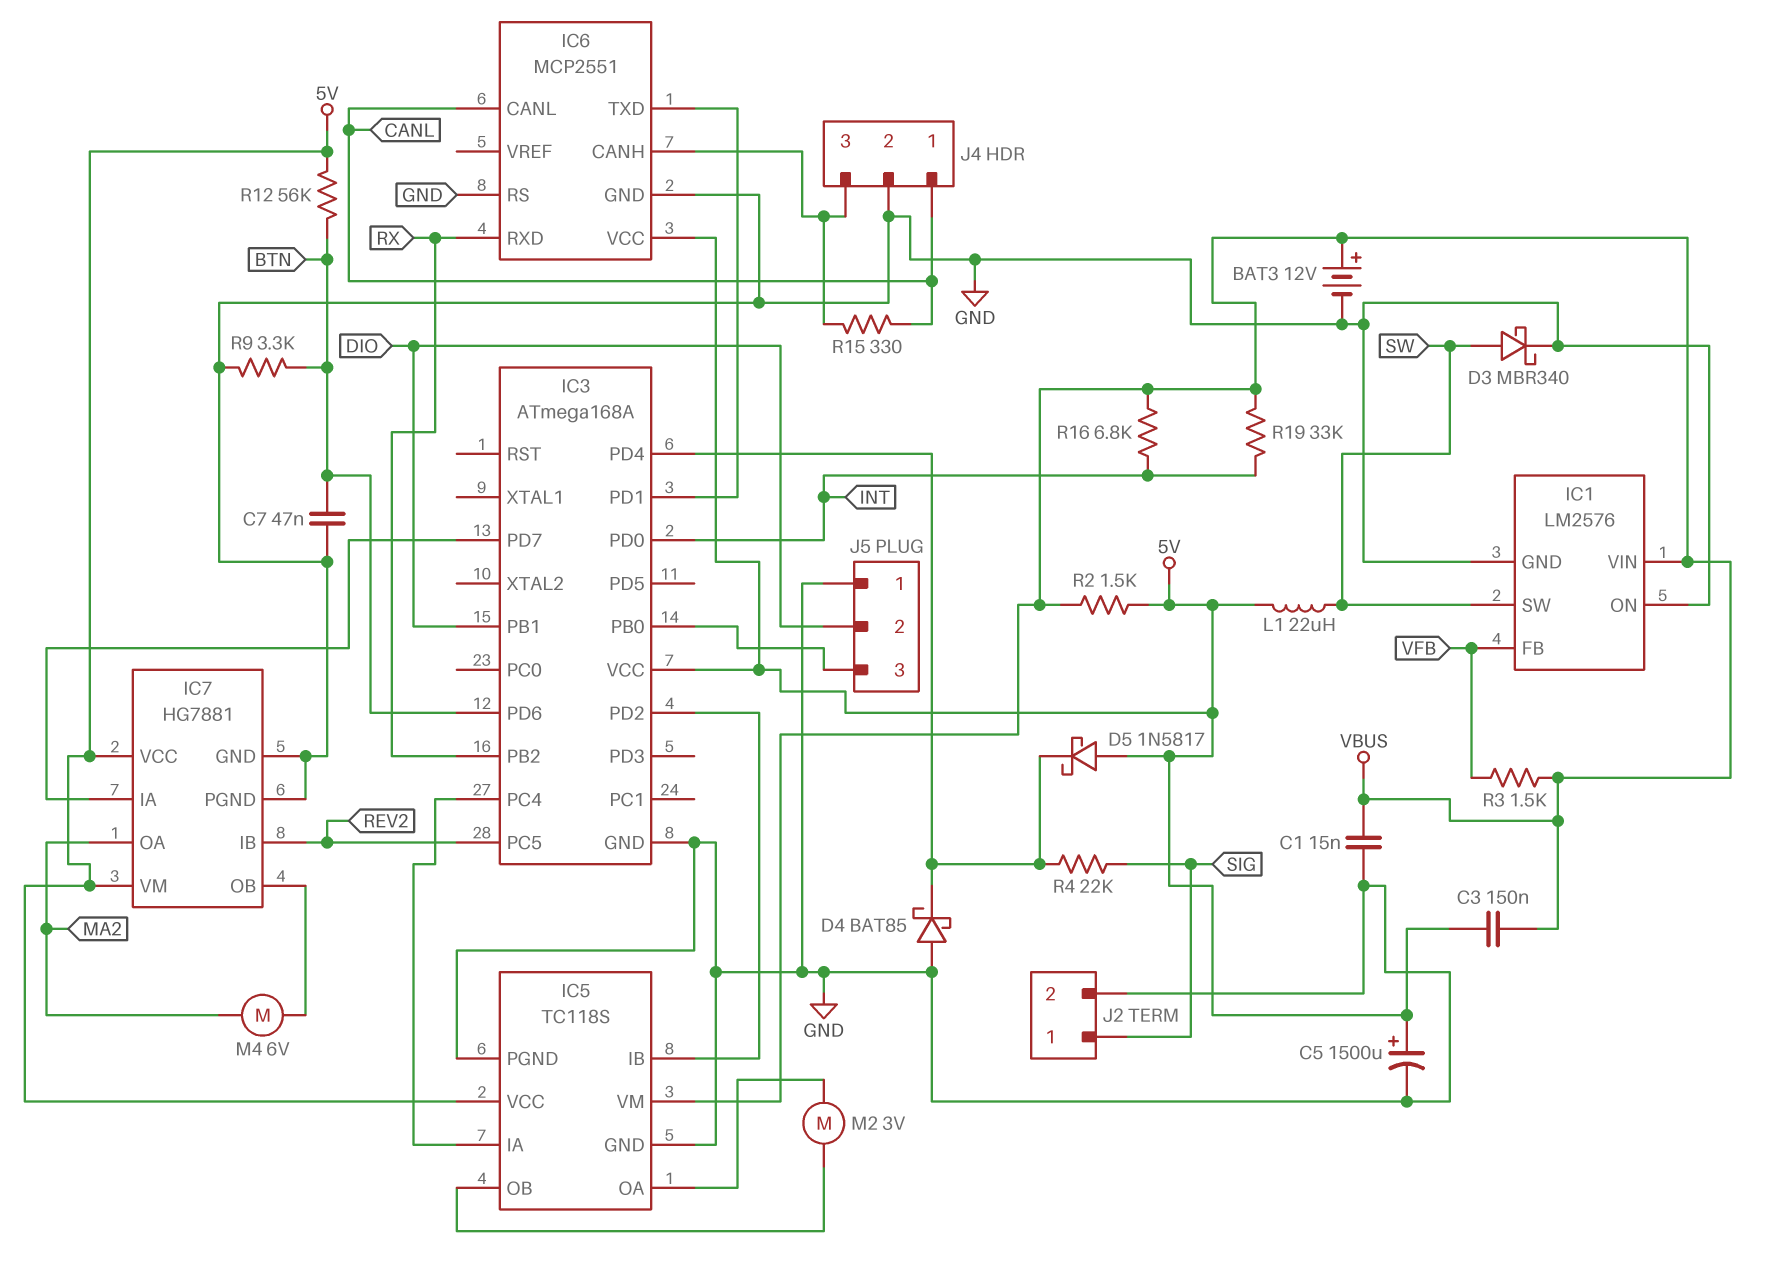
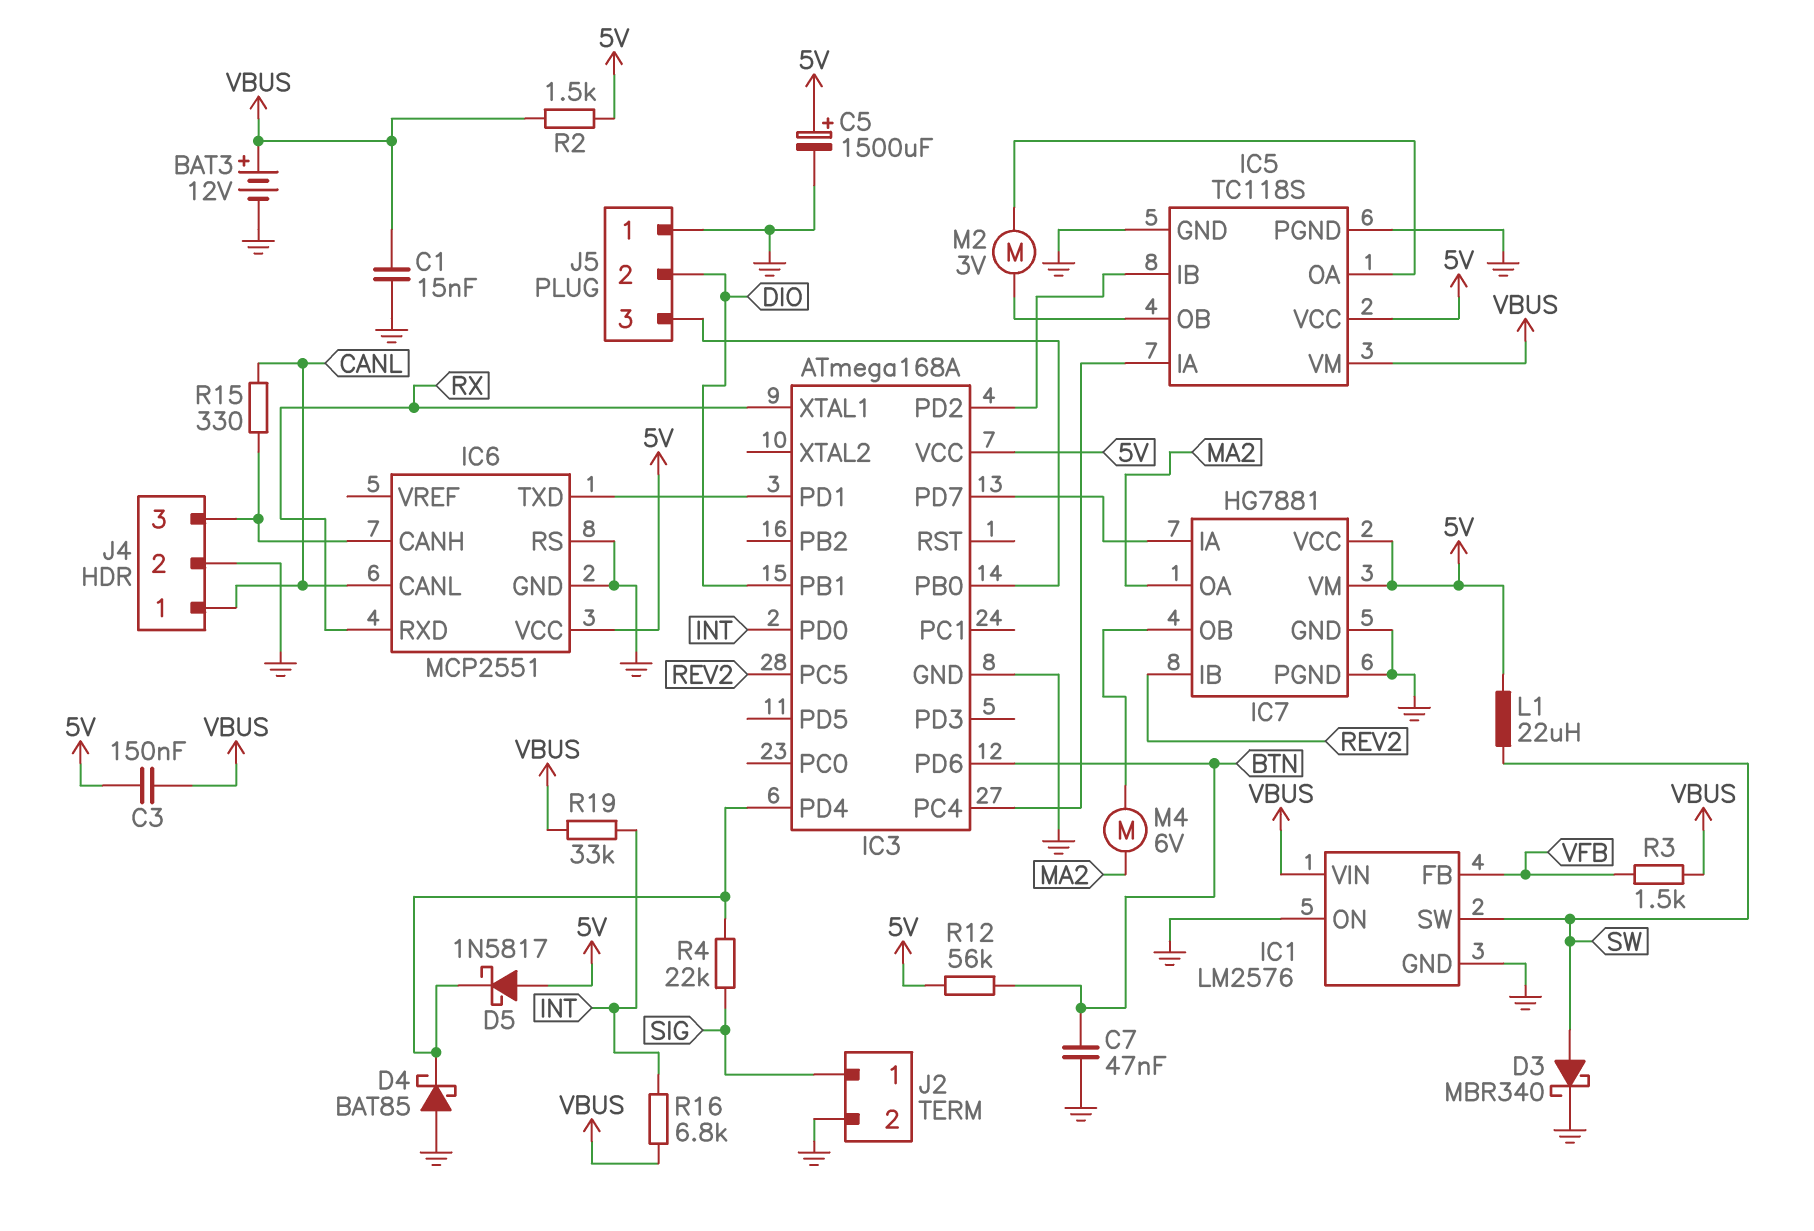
IC3 pin PB2: RX -> none
IC3 pin XTAL1: none -> RX
R9: 3.3k (BTN, GND) -> none

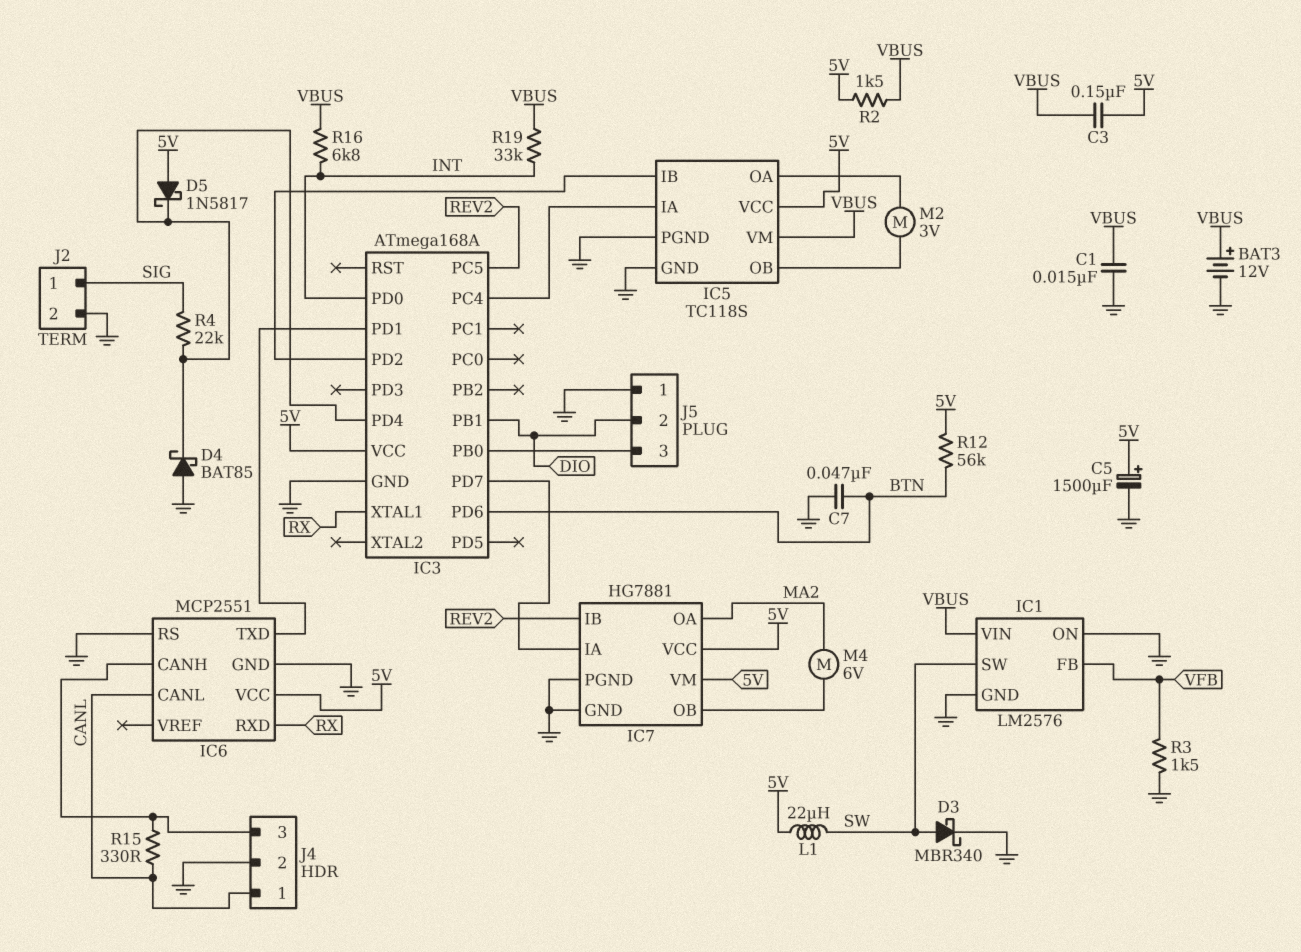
R3: 1.5k (VBUS, VFB) -> 1.5k (GND, VFB)

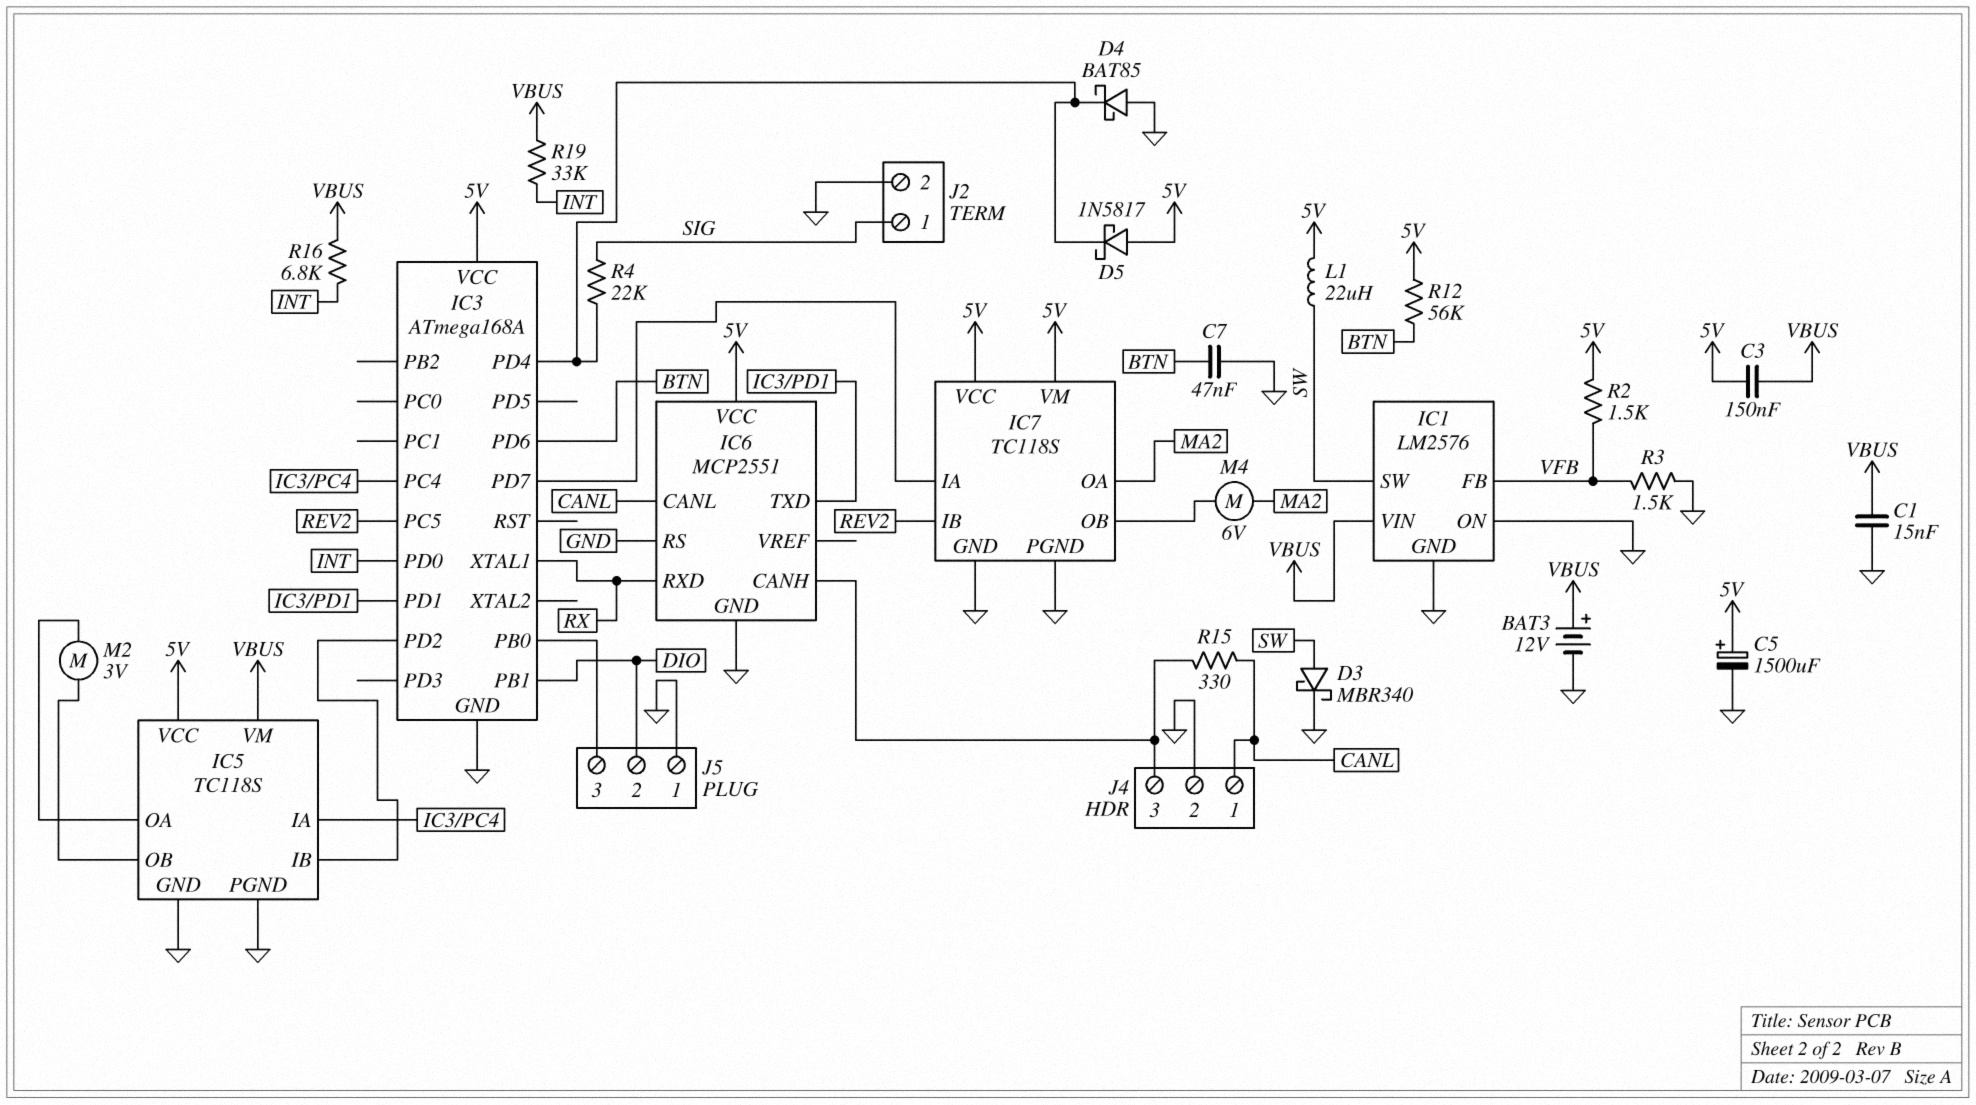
IC7: HG7881 -> TC118S
R2: 1.5k (5V, VBUS) -> 1.5k (5V, VFB)

